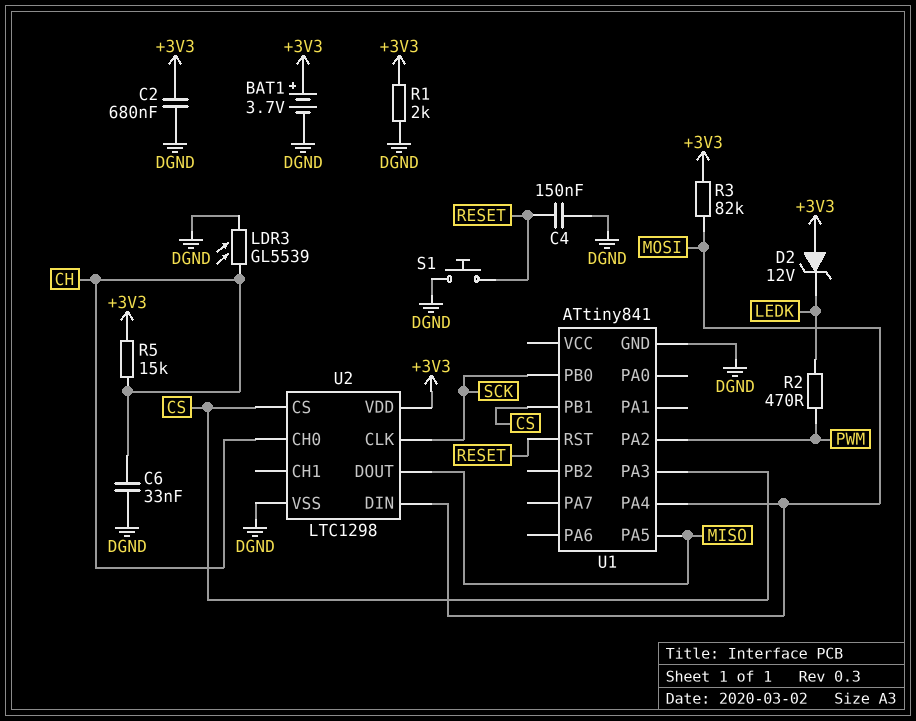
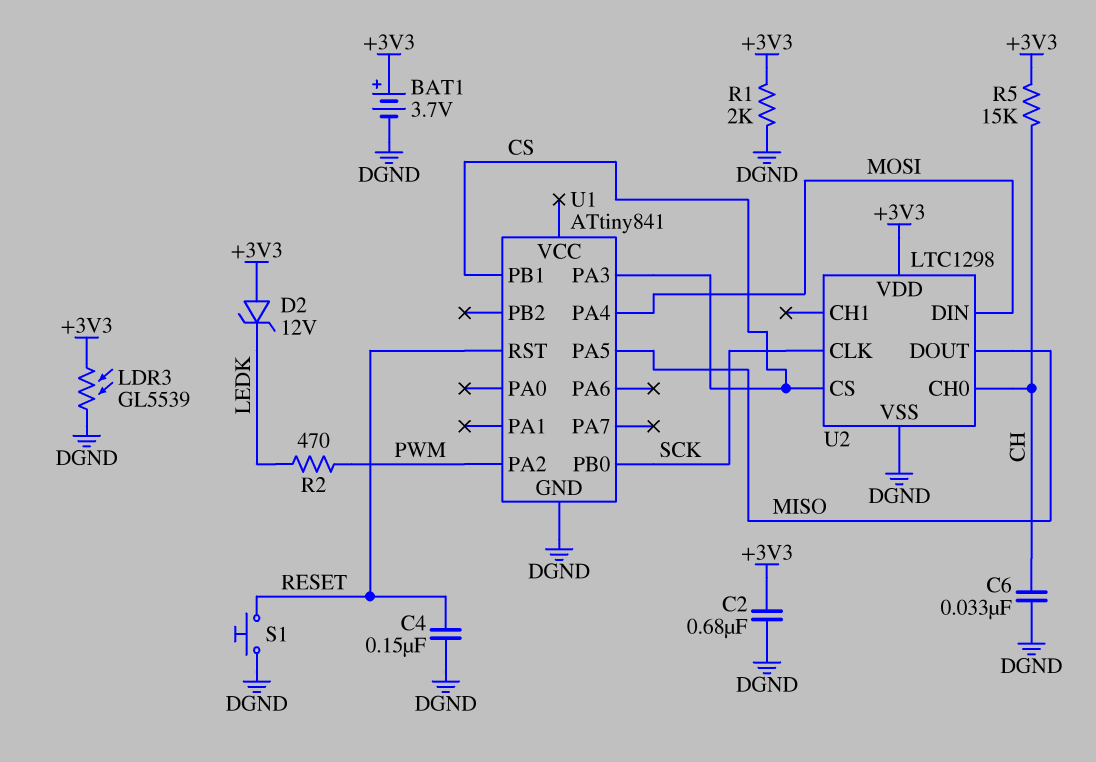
LDR3: GL5539 (CH, DGND) -> GL5539 (+3V3, DGND)
R3: 82k (+3V3, MOSI) -> none

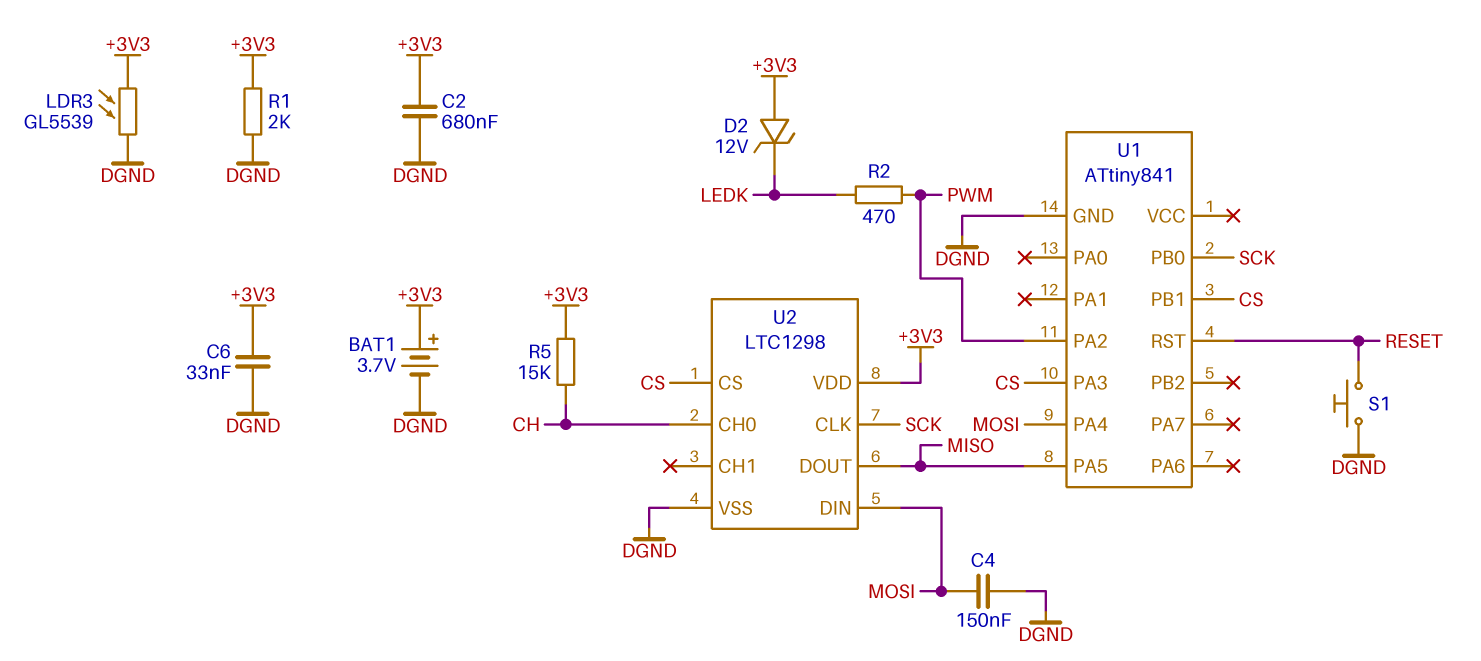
C4: 150nF (DGND, RESET) -> 150nF (DGND, MOSI)
C6: 33nF (CH, DGND) -> 33nF (+3V3, DGND)

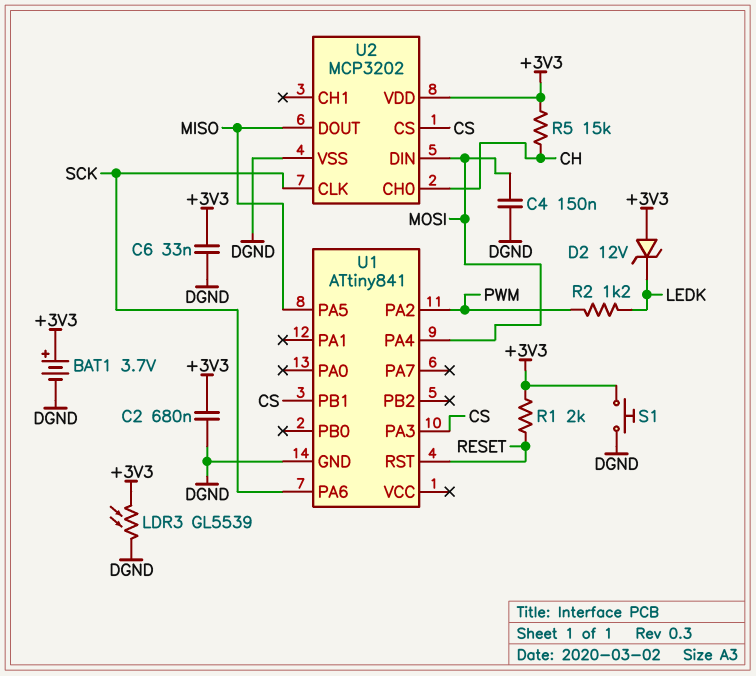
R1: 2k (+3V3, DGND) -> 2k (+3V3, RESET)
R2: 470 (LEDK, PWM) -> 1.2k (LEDK, PWM)
S1: button (DGND, RESET) -> button (+3V3, DGND)
U1 pin PA6: none -> SCK
U1 pin PB0: SCK -> none
U2: LTC1298 -> MCP3202

